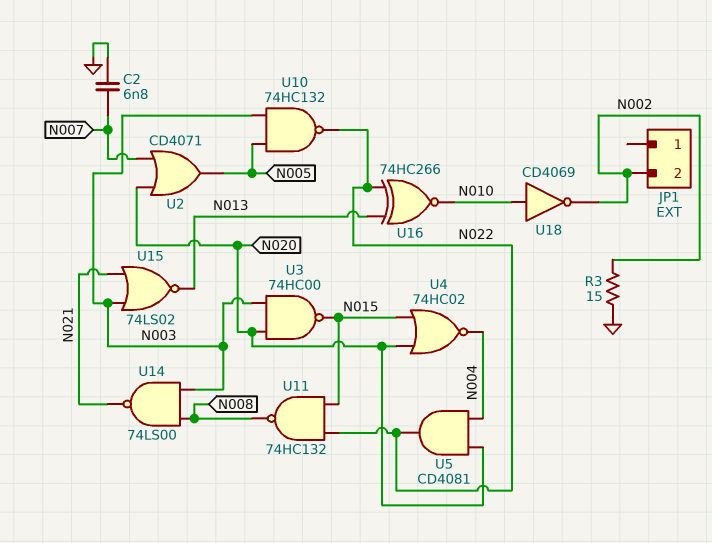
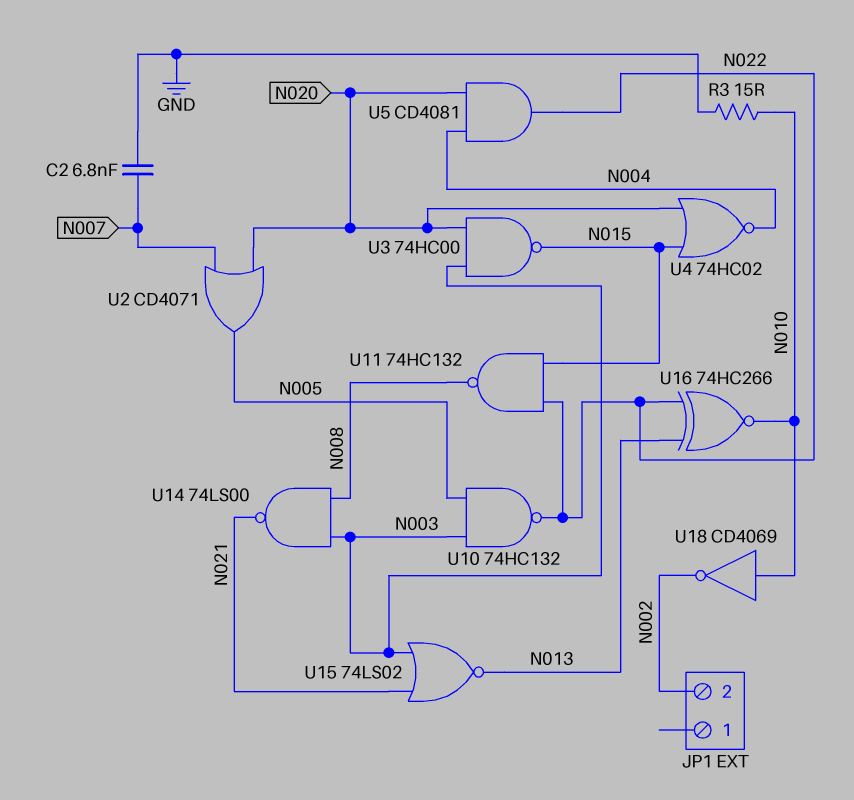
R3: 15 (GND, N002) -> 15 (GND, N010)

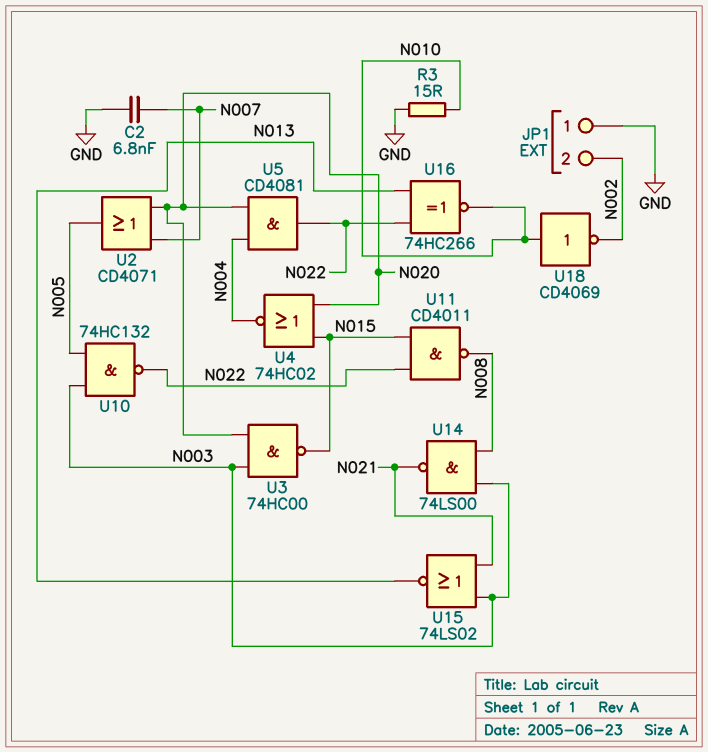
JP1 pin 1: none -> GND
U11: NAND 74HC132 (in N015, in N022, out N008) -> NAND CD4011 (in N015, in N022, out N008)

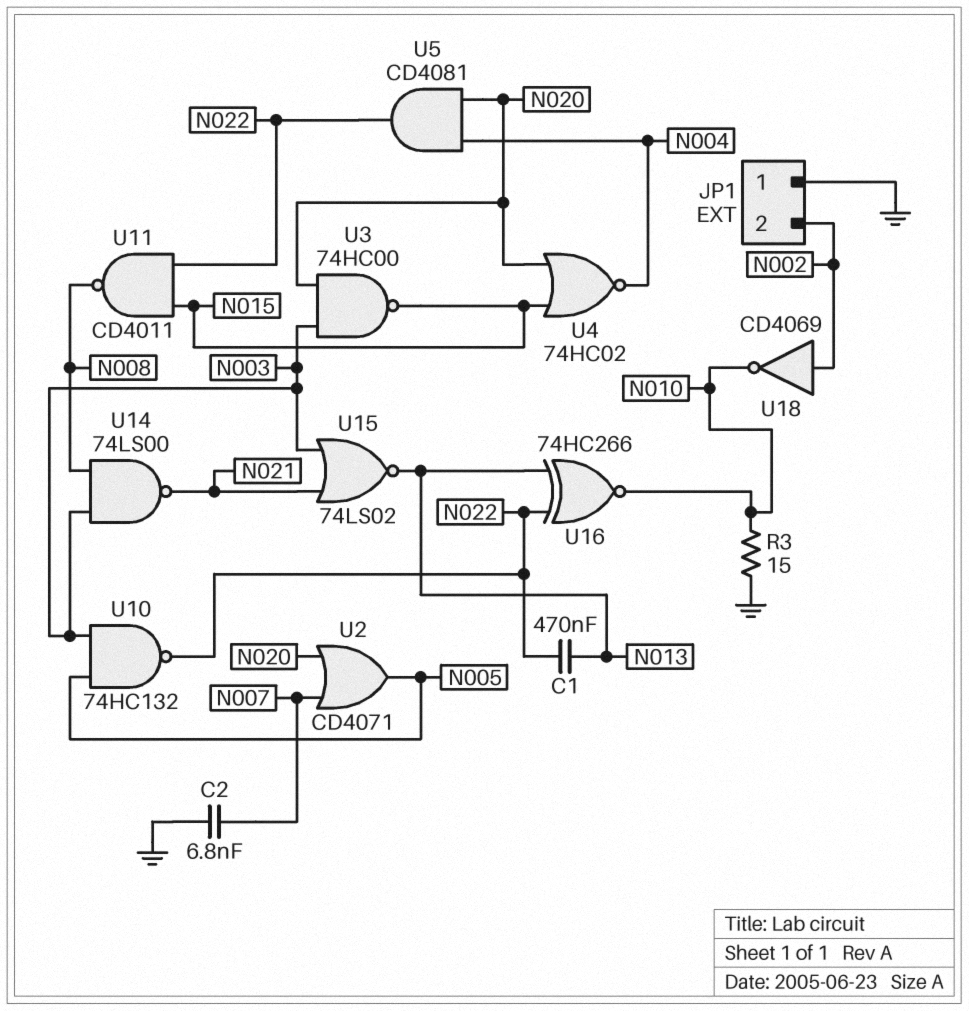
C1: none -> 470nF (N013, N022)
U18: NOT CD4069 (in N010, out N002) -> NOT CD4069 (in N002, out N010)

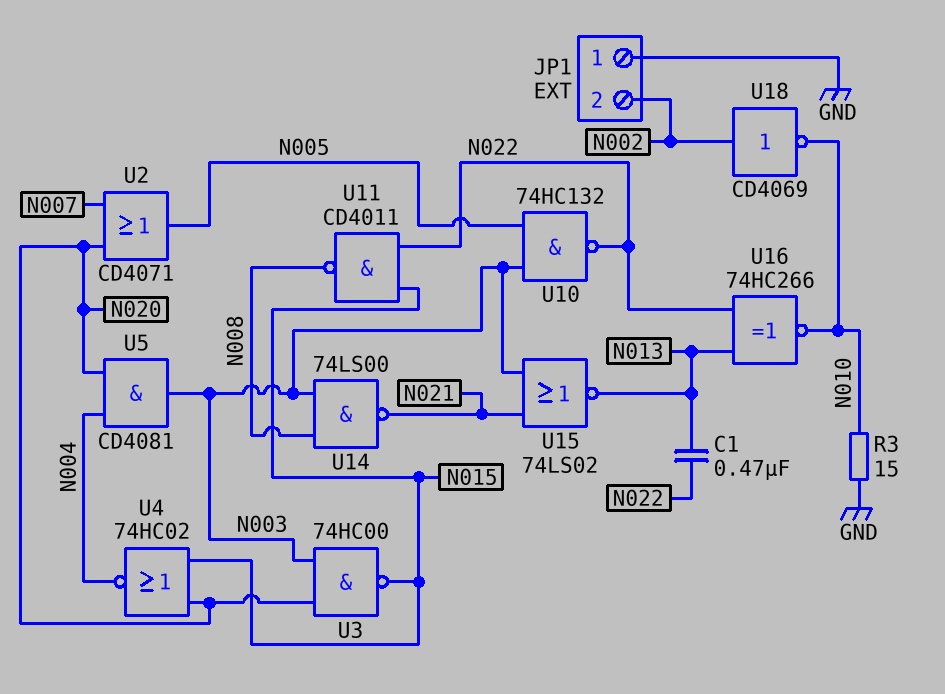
C2: 6.8nF (GND, N007) -> none
U5: AND CD4081 (in N004, in N020, out N022) -> AND CD4081 (in N004, in N020, out N003)

